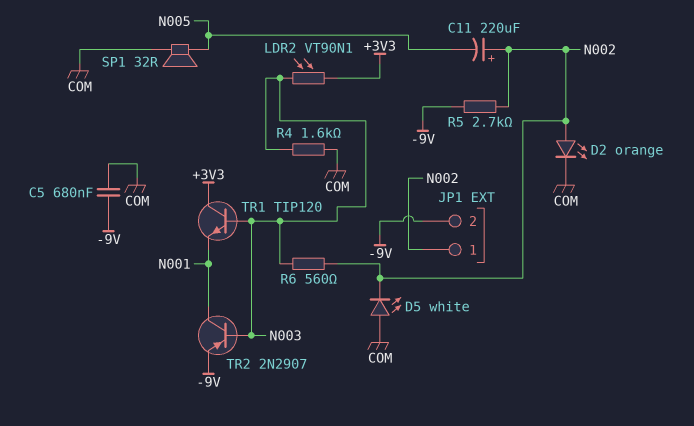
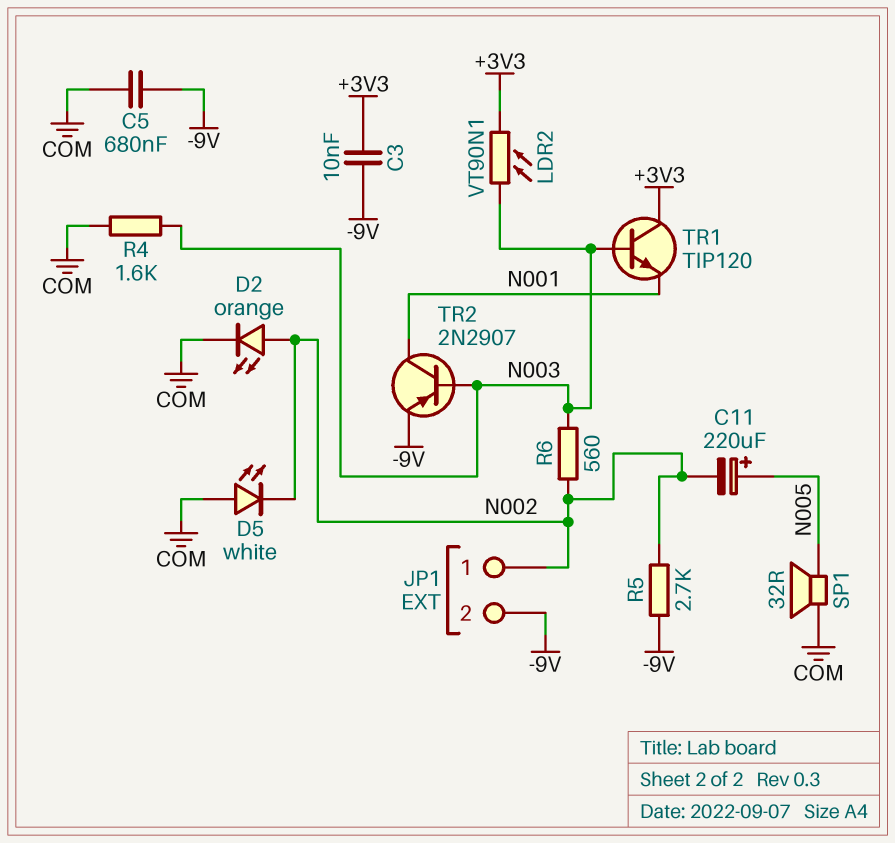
C3: none -> 10nF (+3V3, -9V)
C11: 220uF (plus N002, minus N005) -> 220uF (plus N005, minus N002)

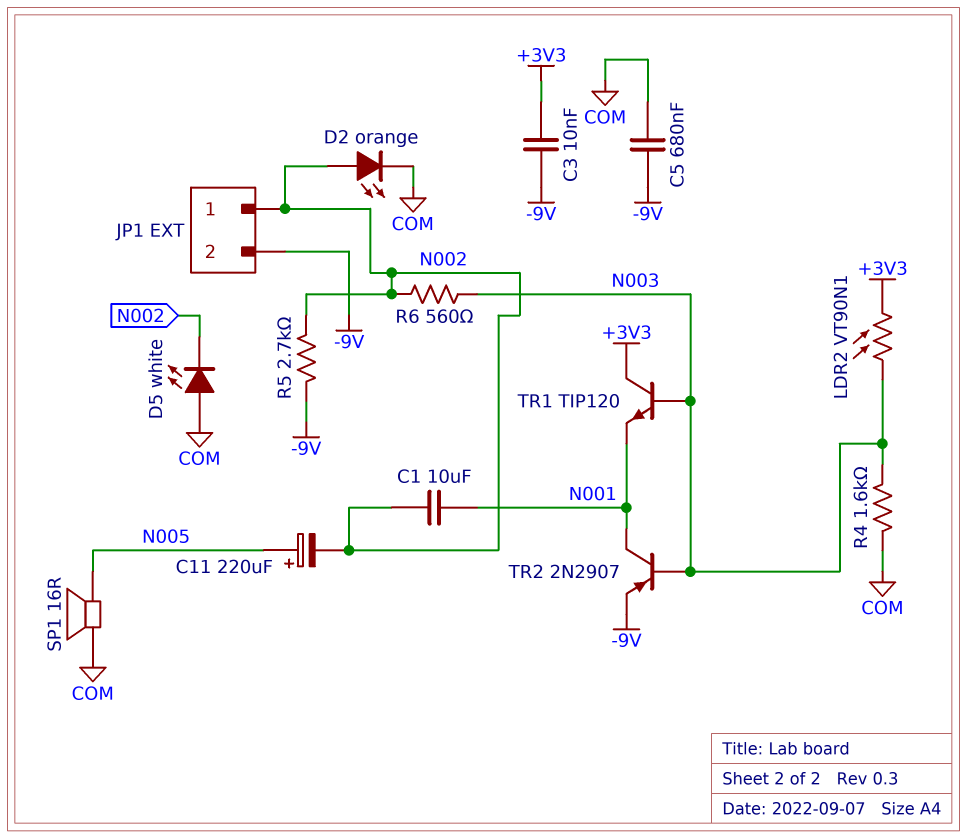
C1: none -> 10uF (N001, N002)
SP1: speaker 32R (COM, N005) -> speaker 16R (COM, N005)

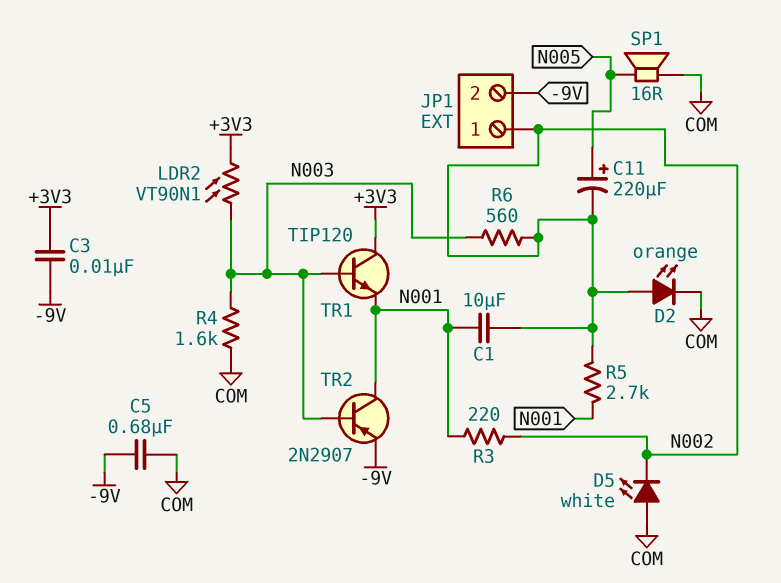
R3: none -> 220 (N001, N002)
R5: 2.7k (-9V, N002) -> 2.7k (N001, N002)

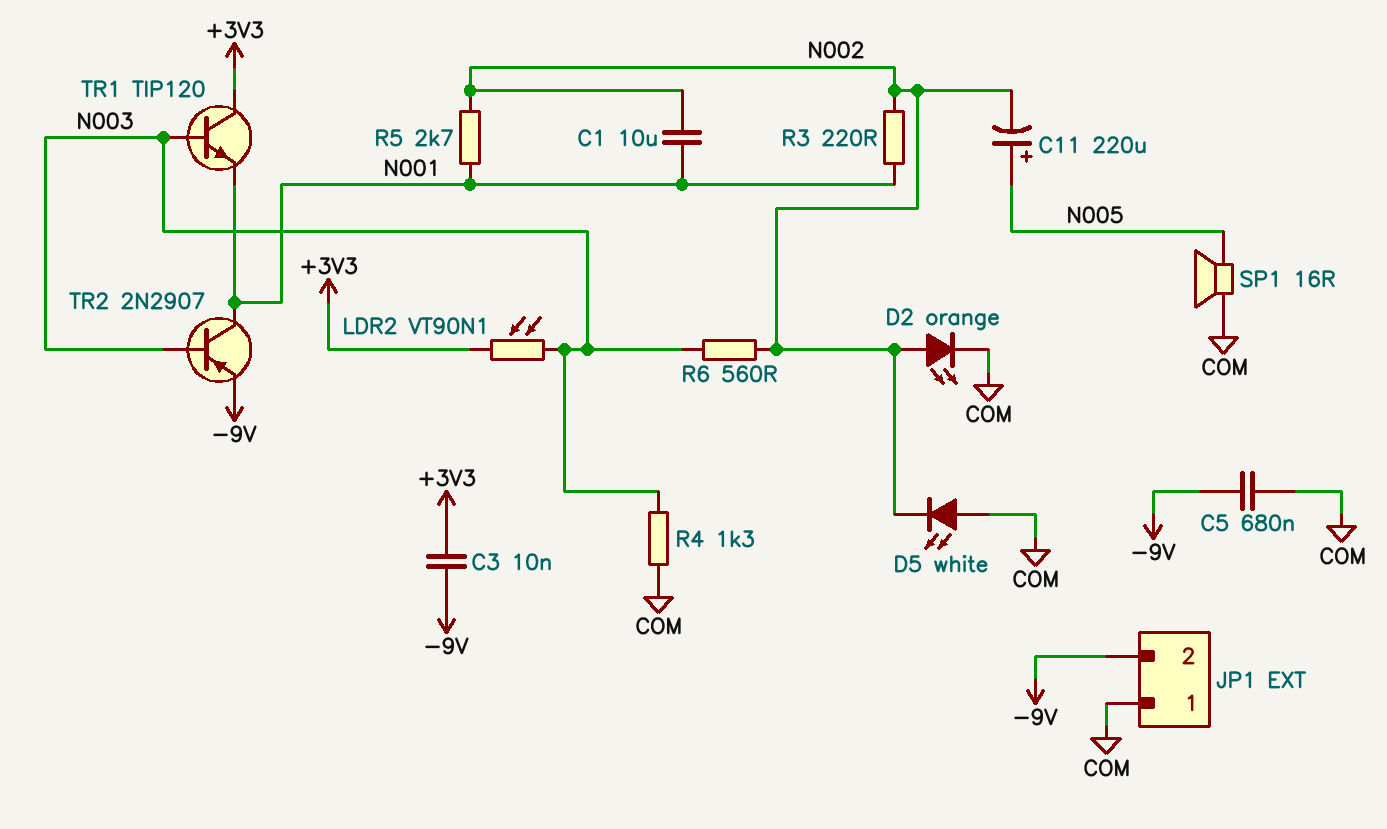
JP1 pin 1: N002 -> COM
R4: 1.6k (COM, N003) -> 1.3k (COM, N003)

